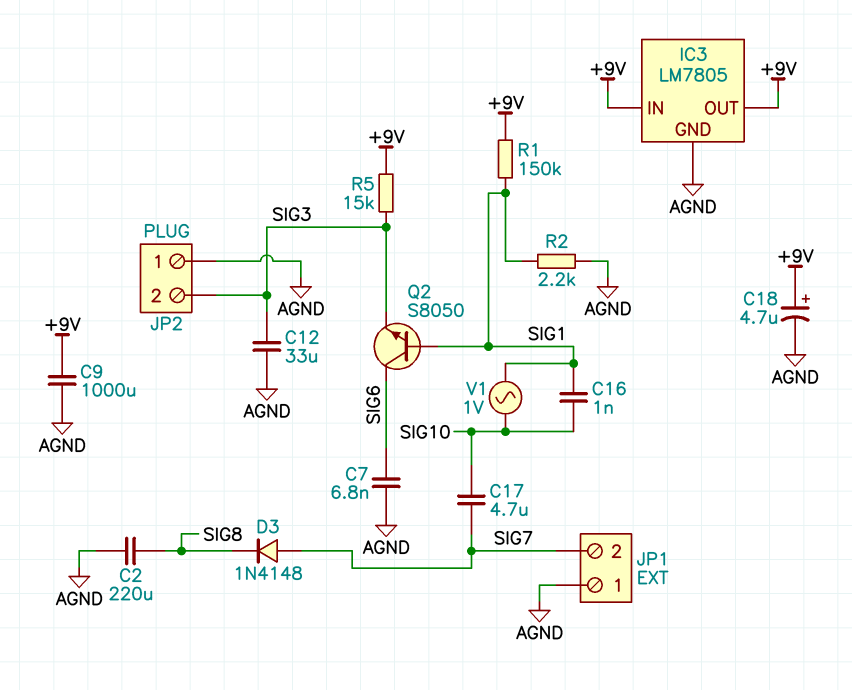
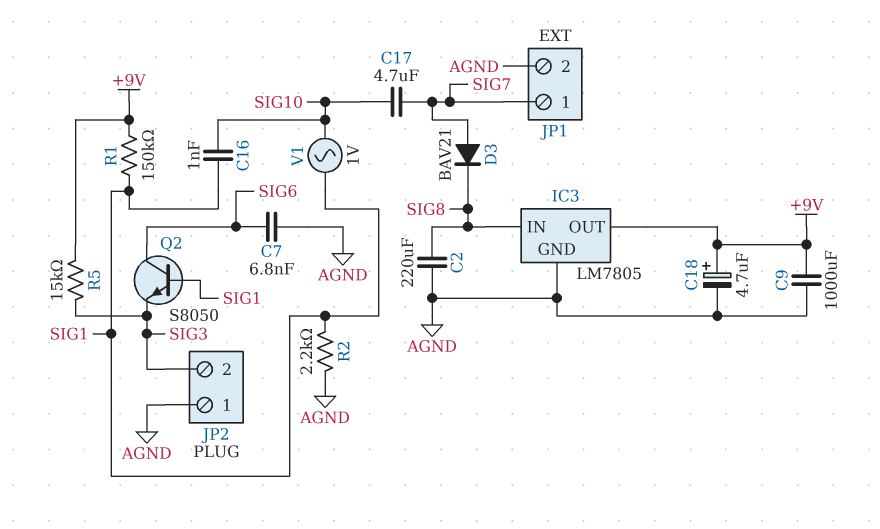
C12: 33uF (AGND, SIG3) -> none
D3: diode 1N4148 (A SIG7, K SIG8) -> diode BAV21 (A SIG7, K SIG8)
IC3 pin IN: +9V -> SIG8
JP1 pin 1: AGND -> SIG7
JP1 pin 2: SIG7 -> AGND

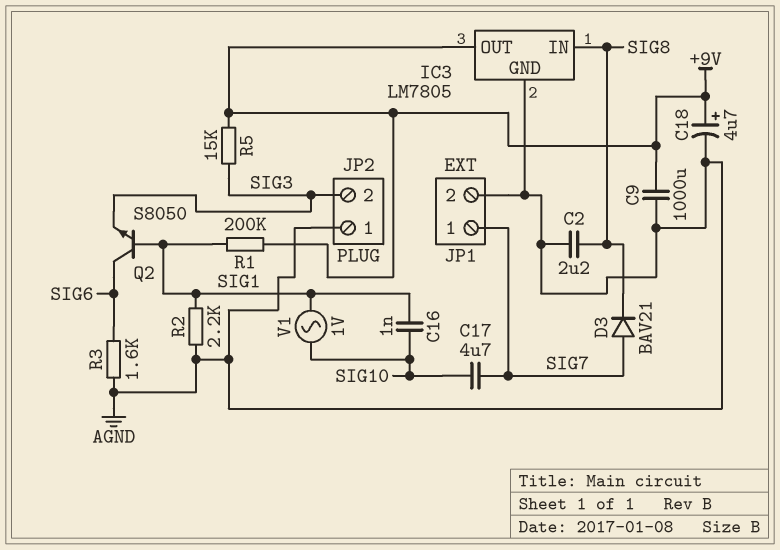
C2: 220uF (AGND, SIG8) -> 2.2uF (AGND, SIG8)
C7: 6.8nF (AGND, SIG6) -> none
R1: 150k (+9V, SIG1) -> 200k (+9V, SIG1)
R3: none -> 1.6k (AGND, SIG6)

